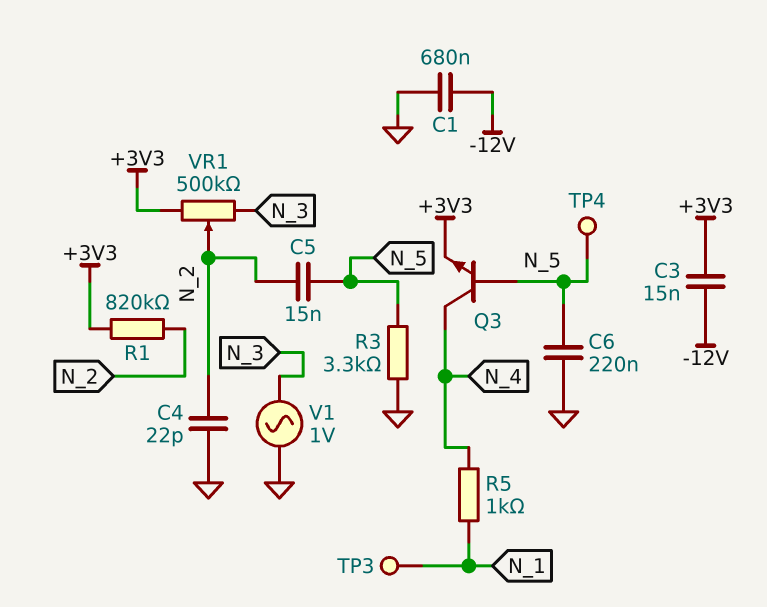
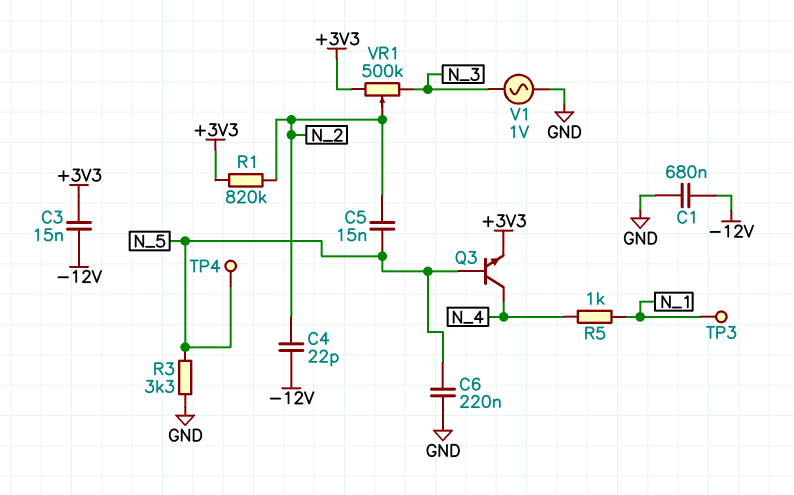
C4: 22pF (GND, N_2) -> 22pF (-12V, N_2)

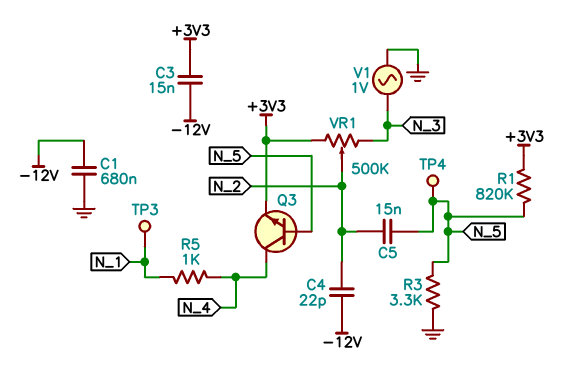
C6: 220nF (GND, N_5) -> none
R1: 820k (+3V3, N_2) -> 820k (+3V3, N_5)

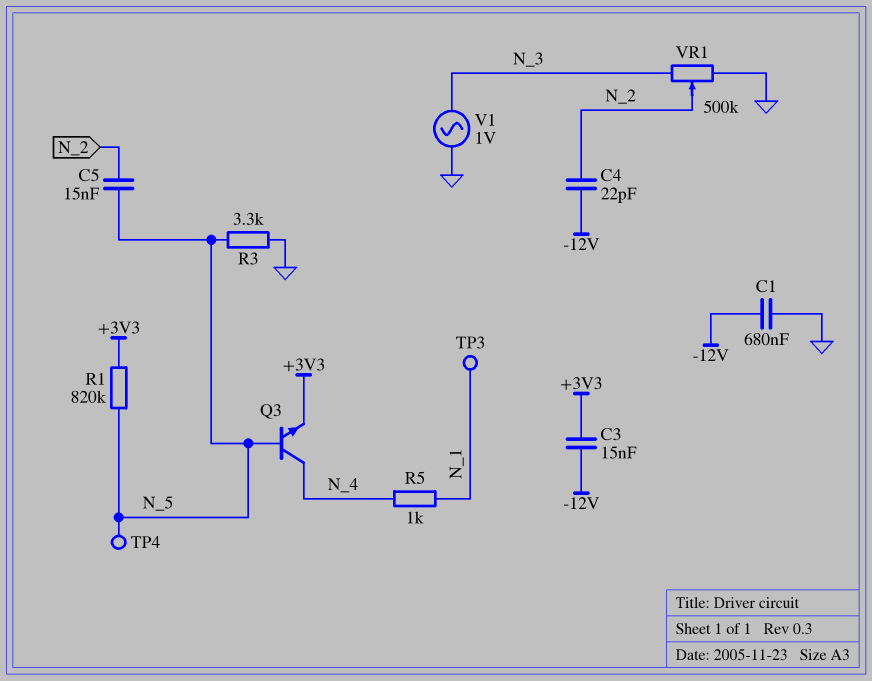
VR1: 500k (+3V3, N_3, wiper N_2) -> 500k (GND, N_3, wiper N_2)

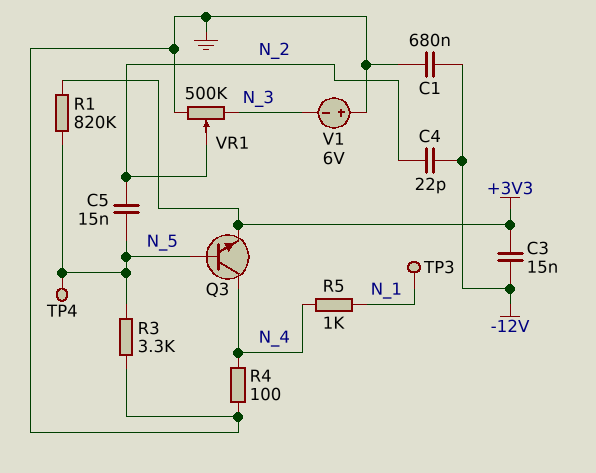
R4: none -> 100 (GND, N_4)
V1: AC 1V (GND, N_3) -> 6V (plus GND, minus N_3)

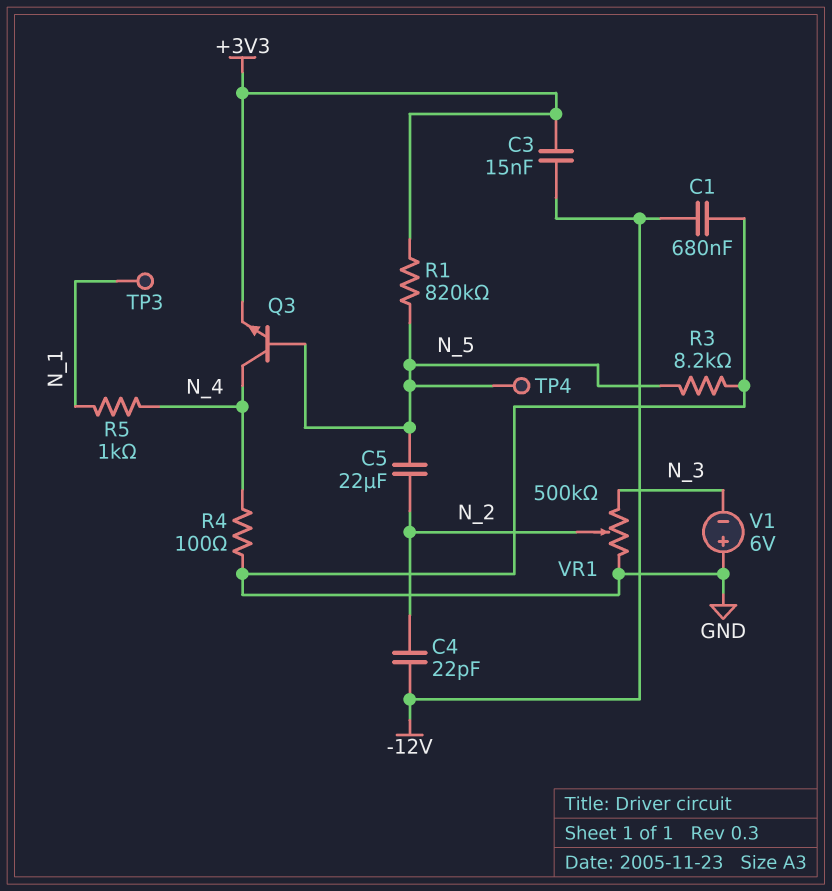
C5: 15nF (N_2, N_5) -> 22uF (N_2, N_5)
R3: 3.3k (GND, N_5) -> 8.2k (GND, N_5)

